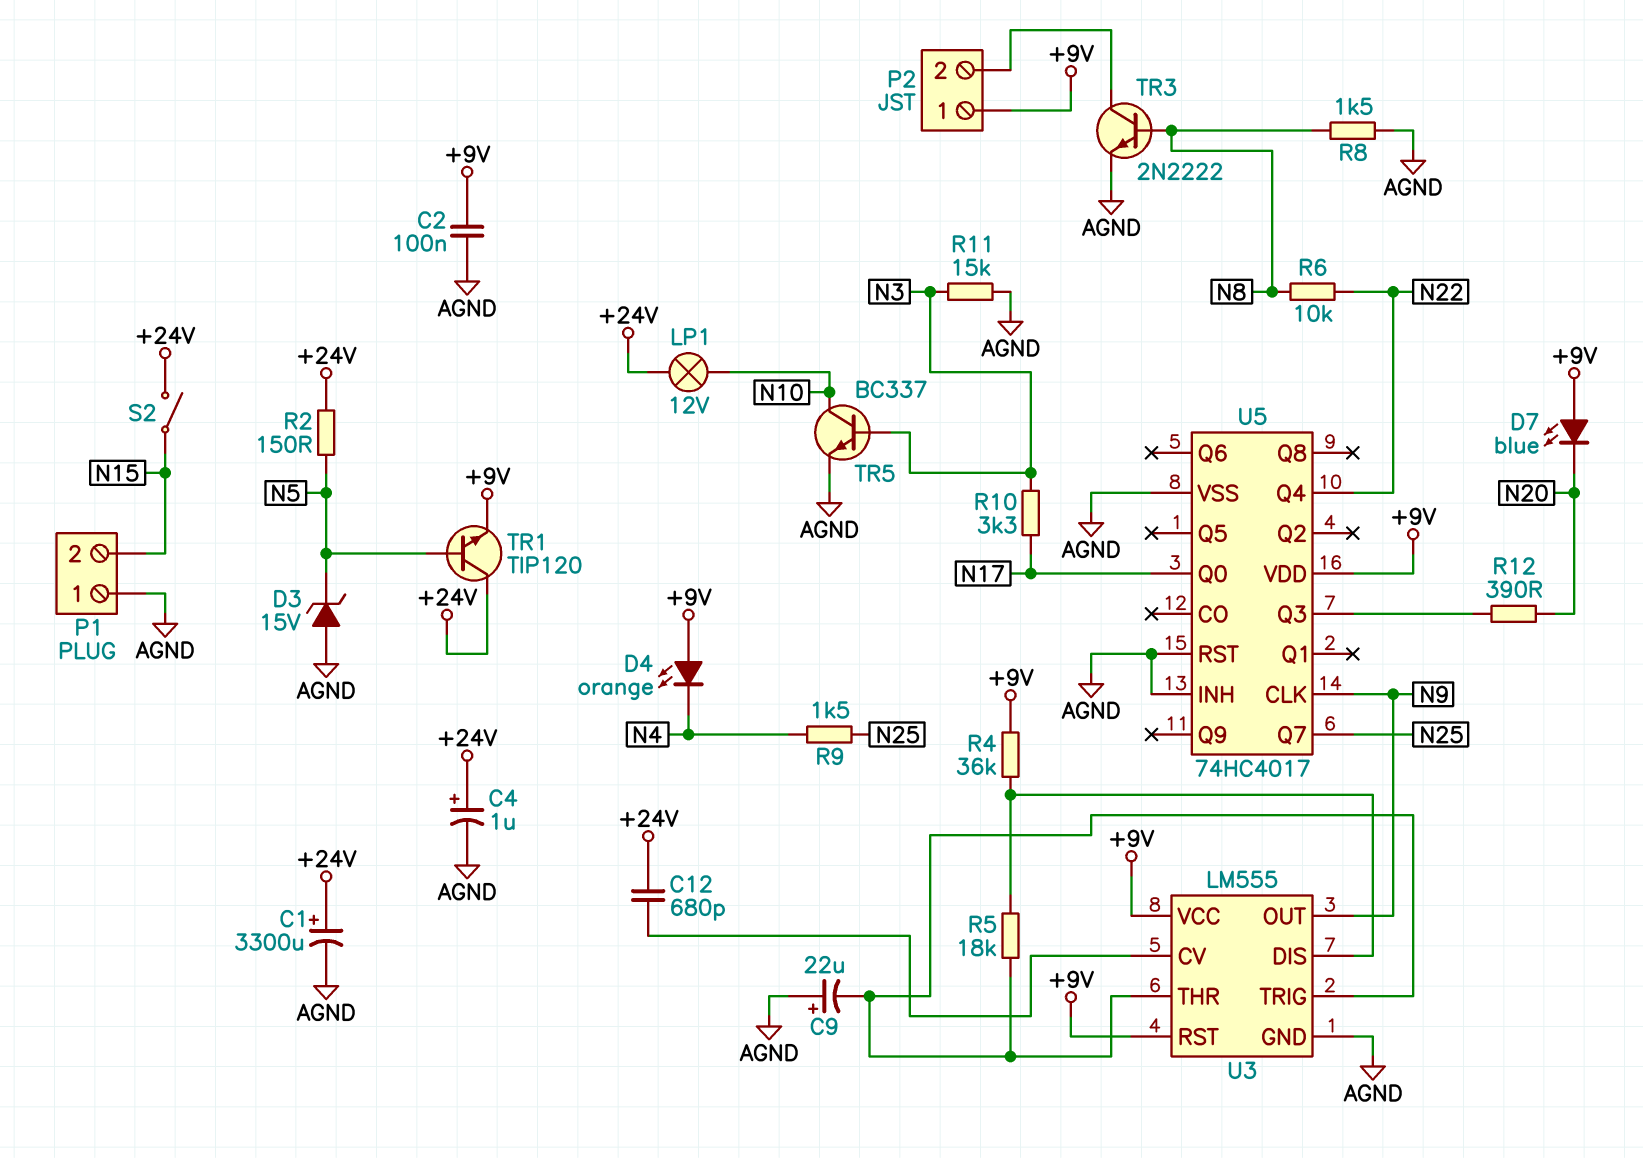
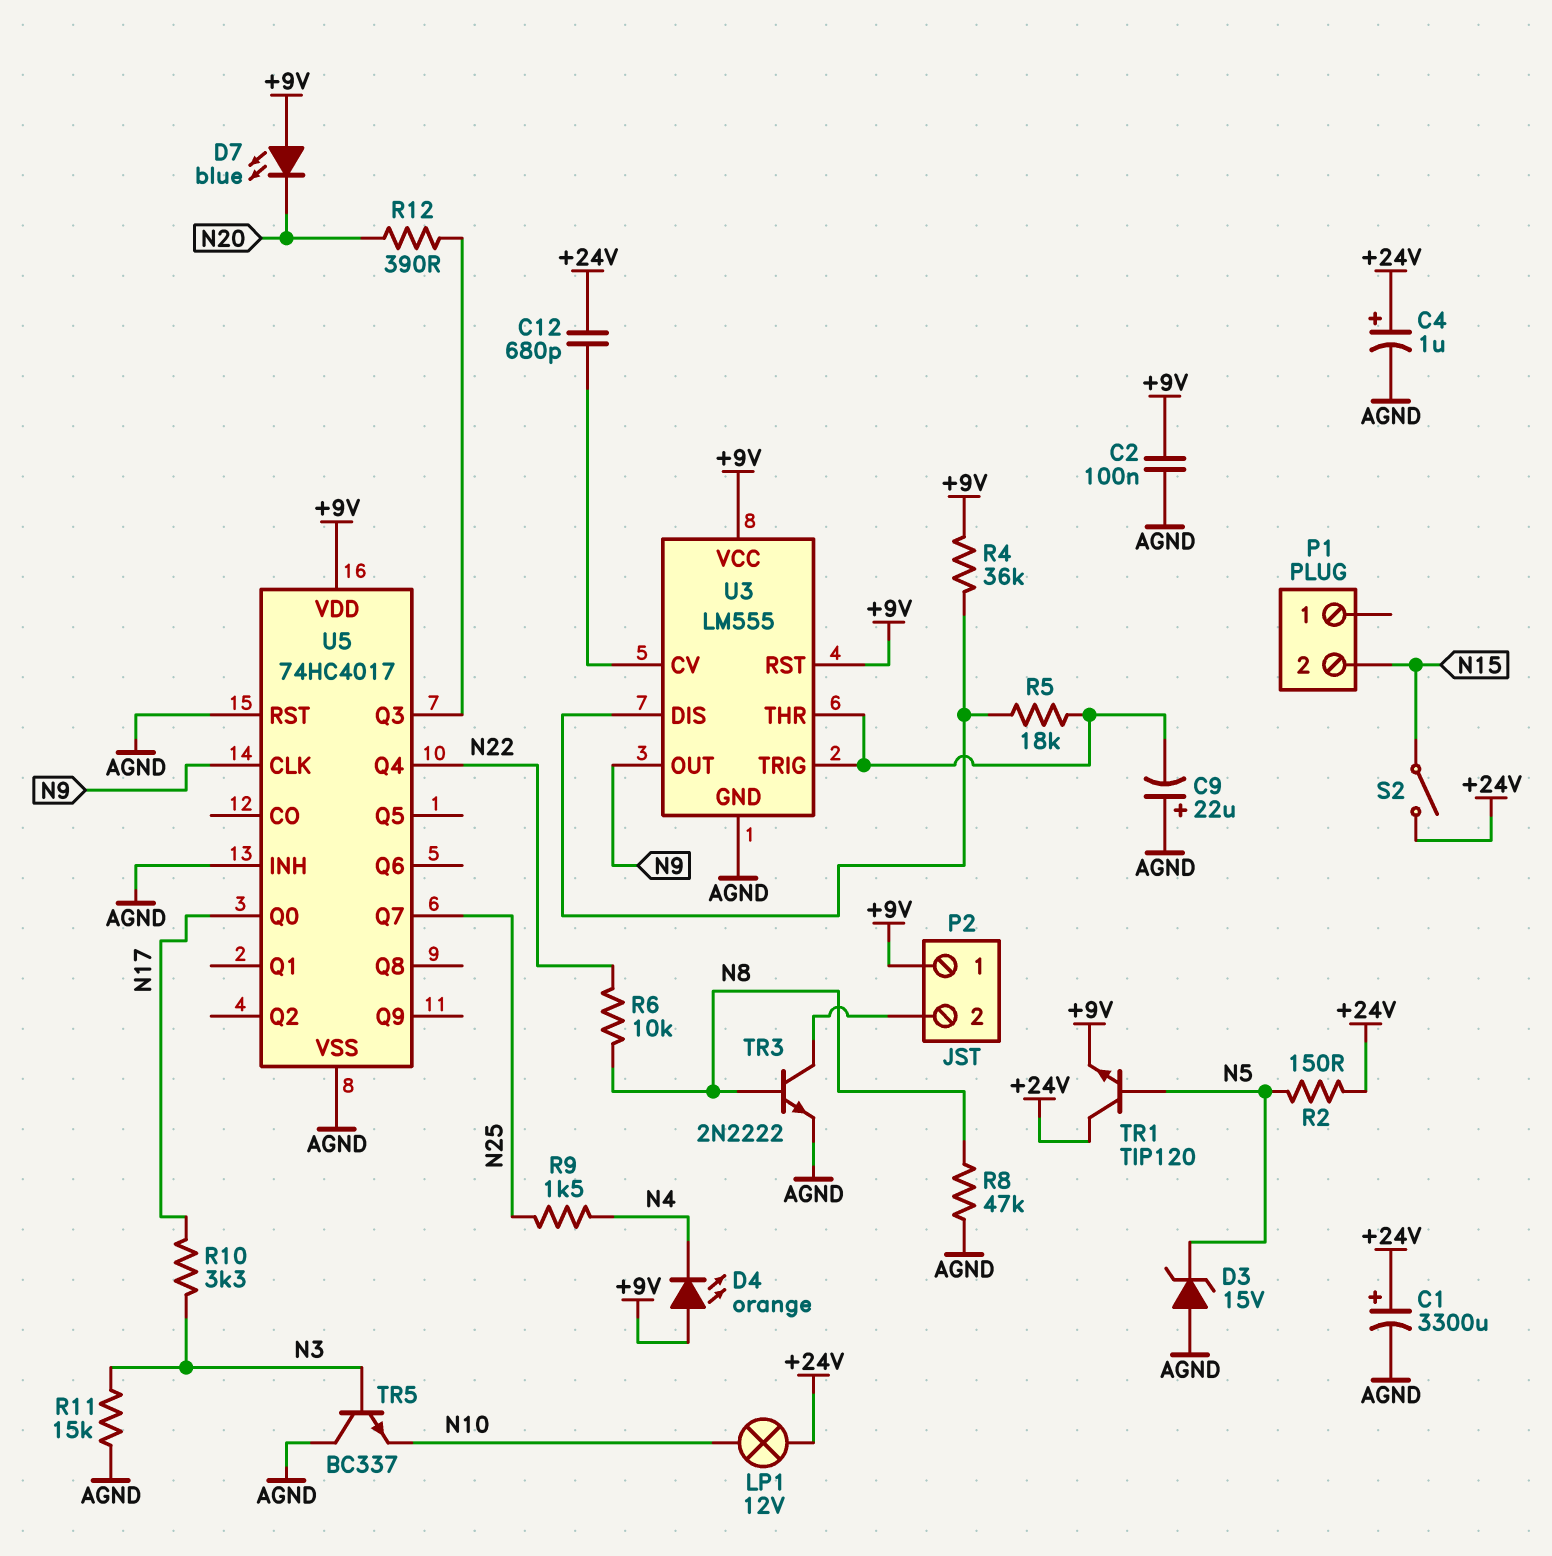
P1 pin 1: AGND -> none
R8: 1.5k (AGND, N8) -> 47k (AGND, N8)
TR5: NPN BC337 (B N3, C N10, E AGND) -> NPN BC337 (B N3, C AGND, E N10)

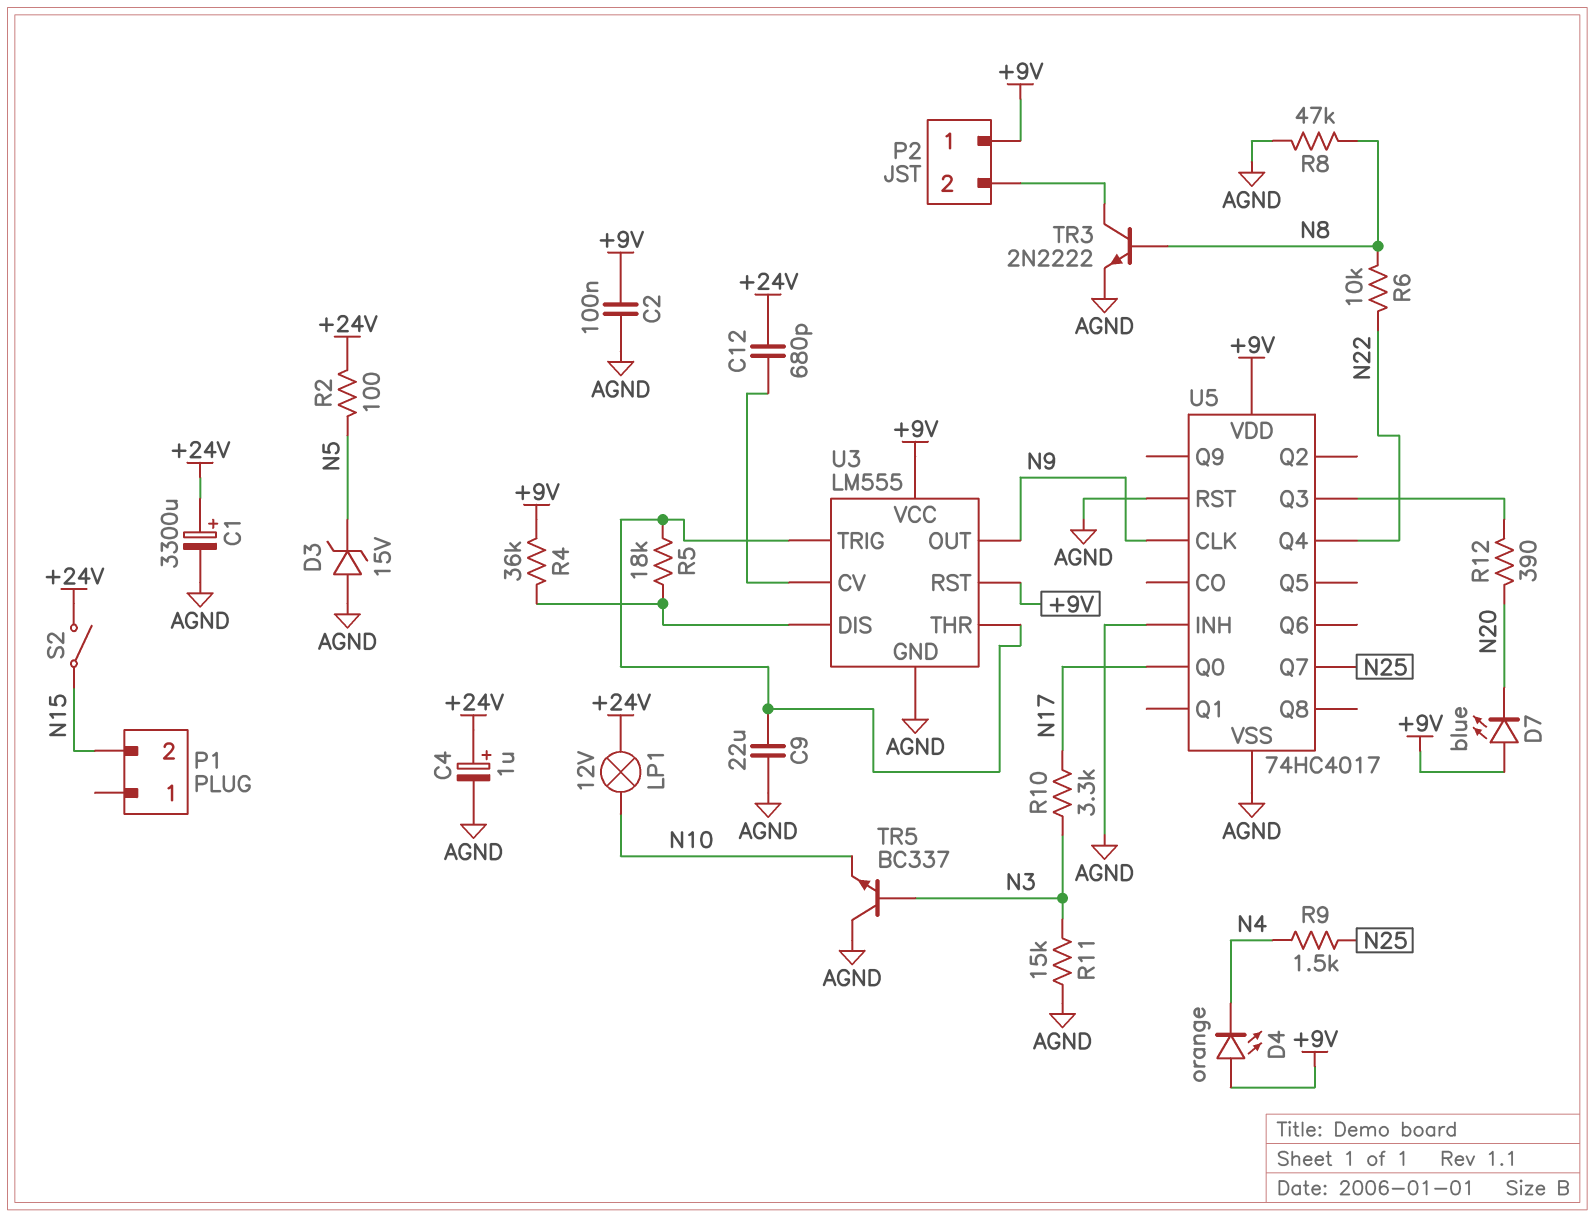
C9: 22uF (plus AGND, minus U3/THR) -> 22uF (AGND, U3/THR)
R2: 150 (+24V, N5) -> 100 (+24V, N5)
TR1: NPN TIP120 (B N5, C +24V, E +9V) -> none

